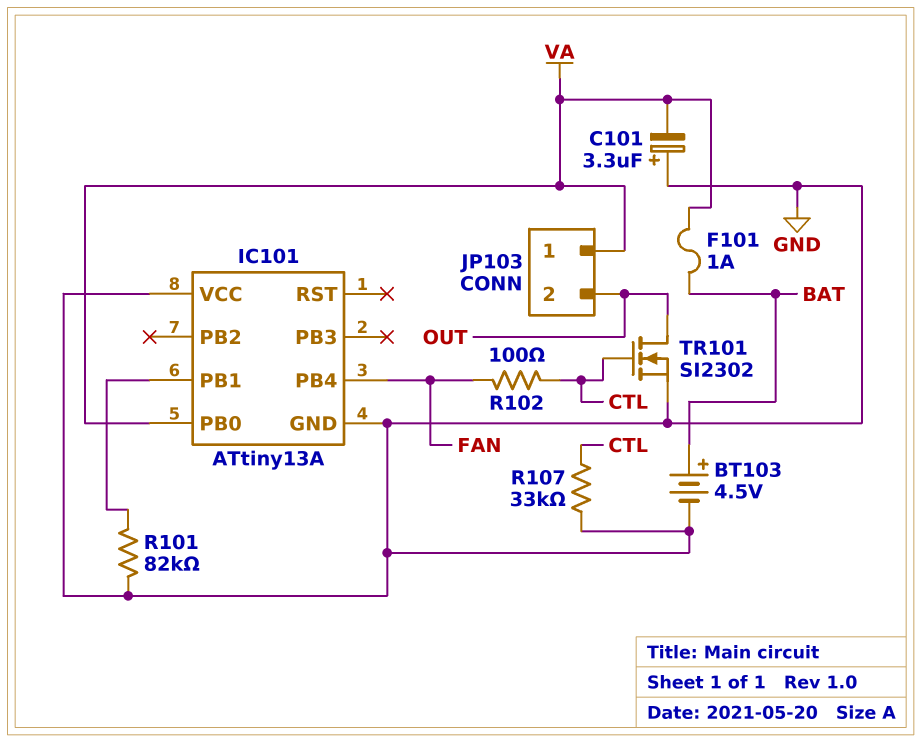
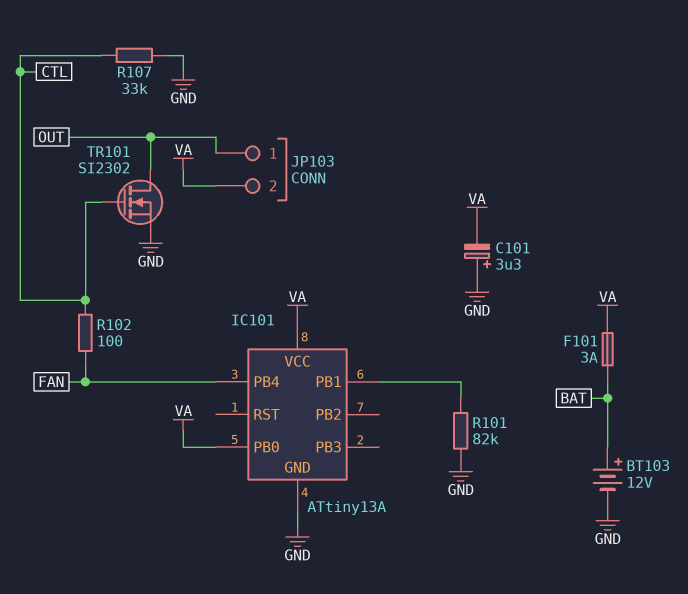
BT103: 4.5V (plus BAT, minus GND) -> 12V (plus BAT, minus GND)
F101: 1A (BAT, VA) -> 3A (BAT, VA)
IC101 pin VCC: GND -> VA
JP103 pin 1: VA -> OUT
JP103 pin 2: OUT -> VA

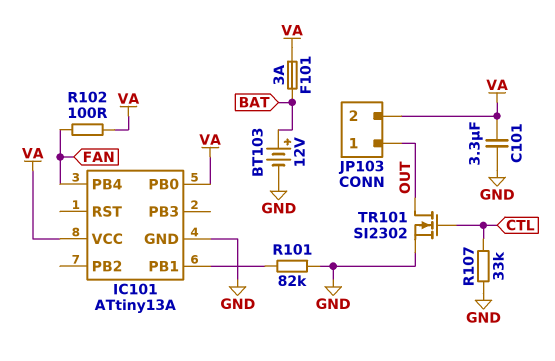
C101: 3.3uF (plus GND, minus VA) -> 3.3uF (GND, VA)
R102: 100 (CTL, FAN) -> 100 (FAN, VA)

